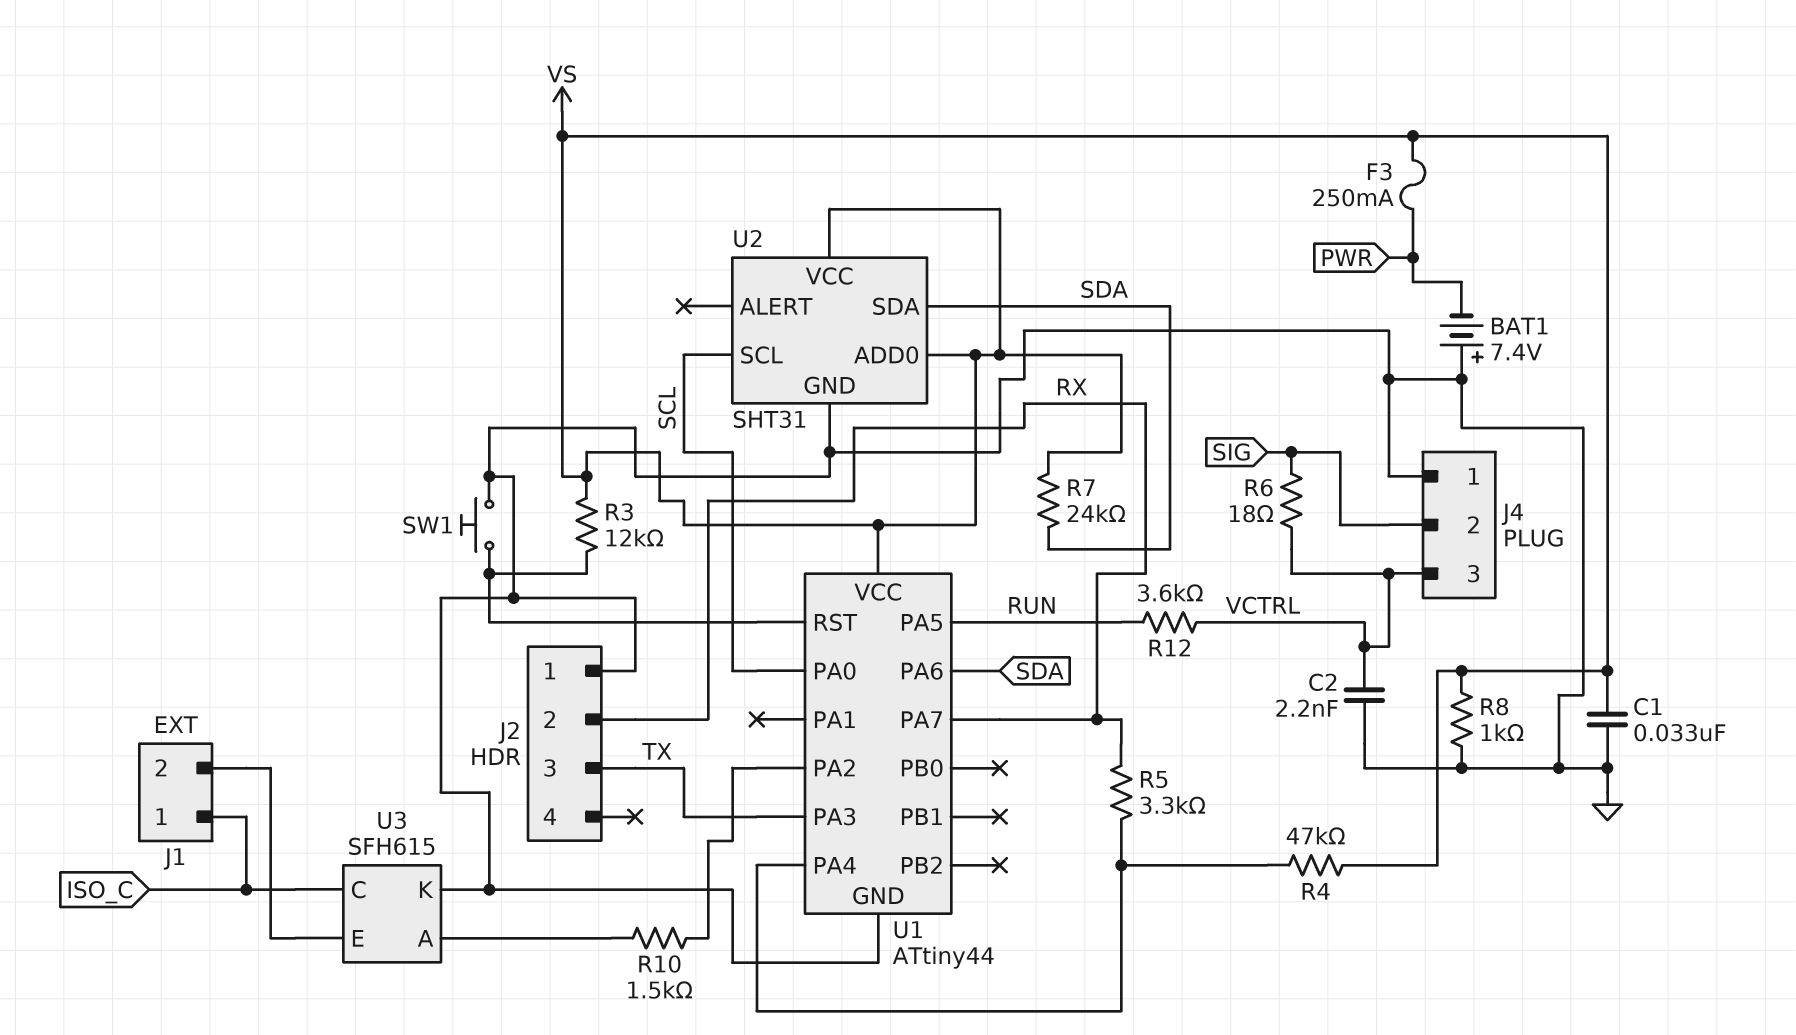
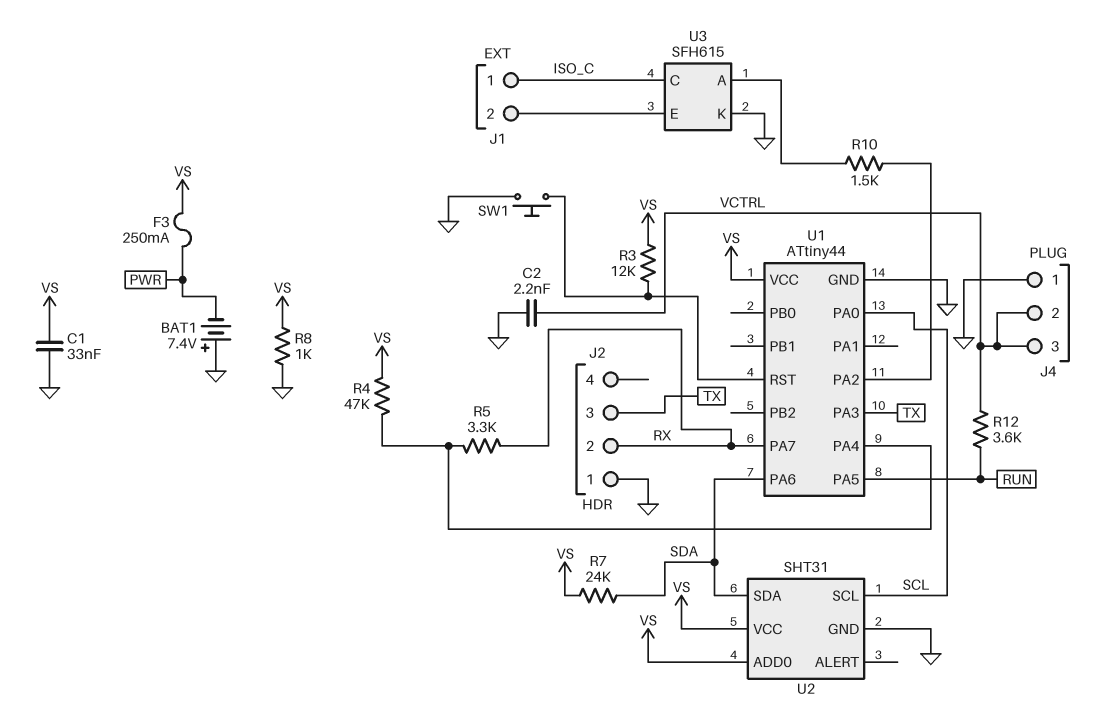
J4 pin 2: SIG -> VCTRL
R6: 18 (SIG, VCTRL) -> none

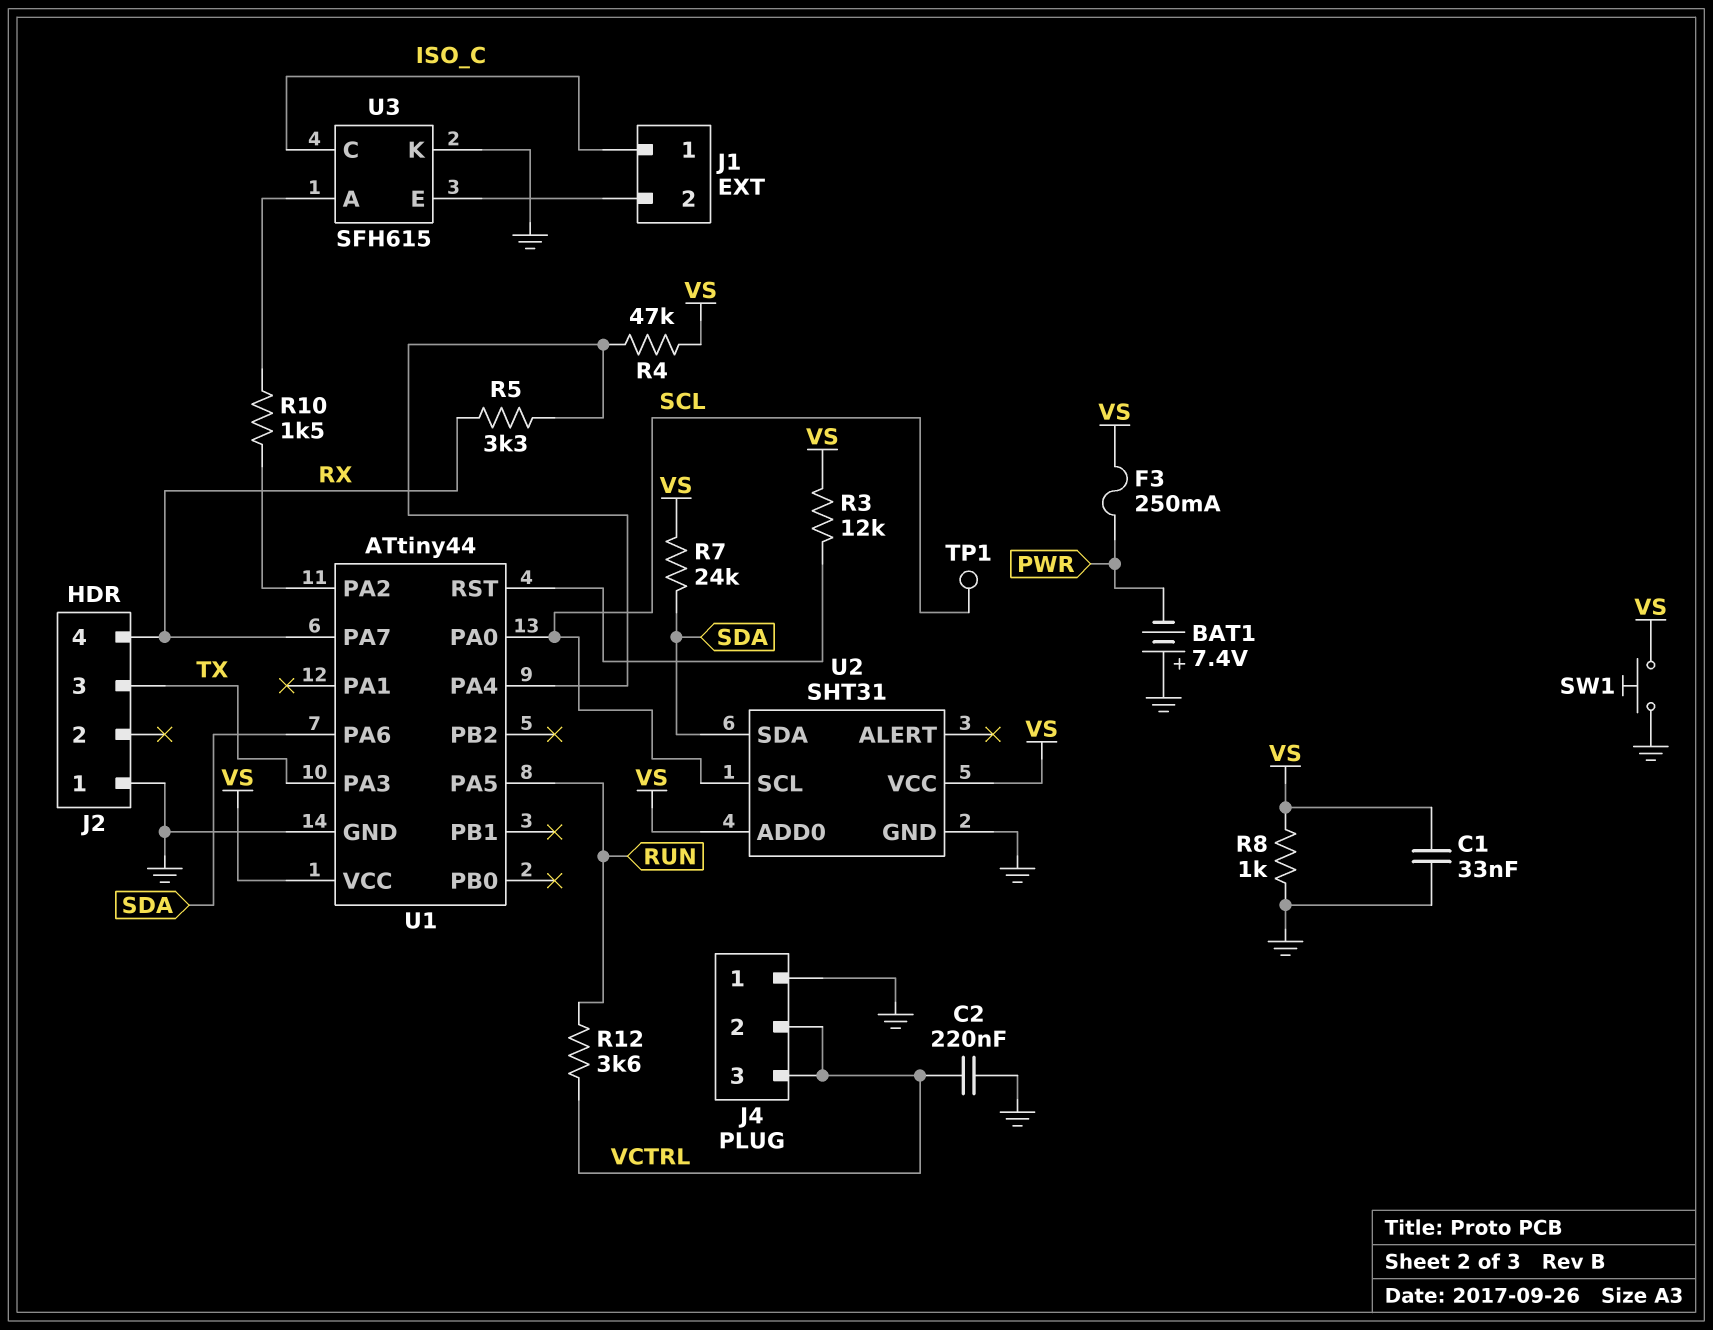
C2: 2.2nF (GND, VCTRL) -> 220nF (GND, VCTRL)
J2 pin 2: RX -> none
J2 pin 4: none -> RX
SW1: button (GND, U1/RST) -> button (GND, VS)
TP1: none -> test point (SCL)

